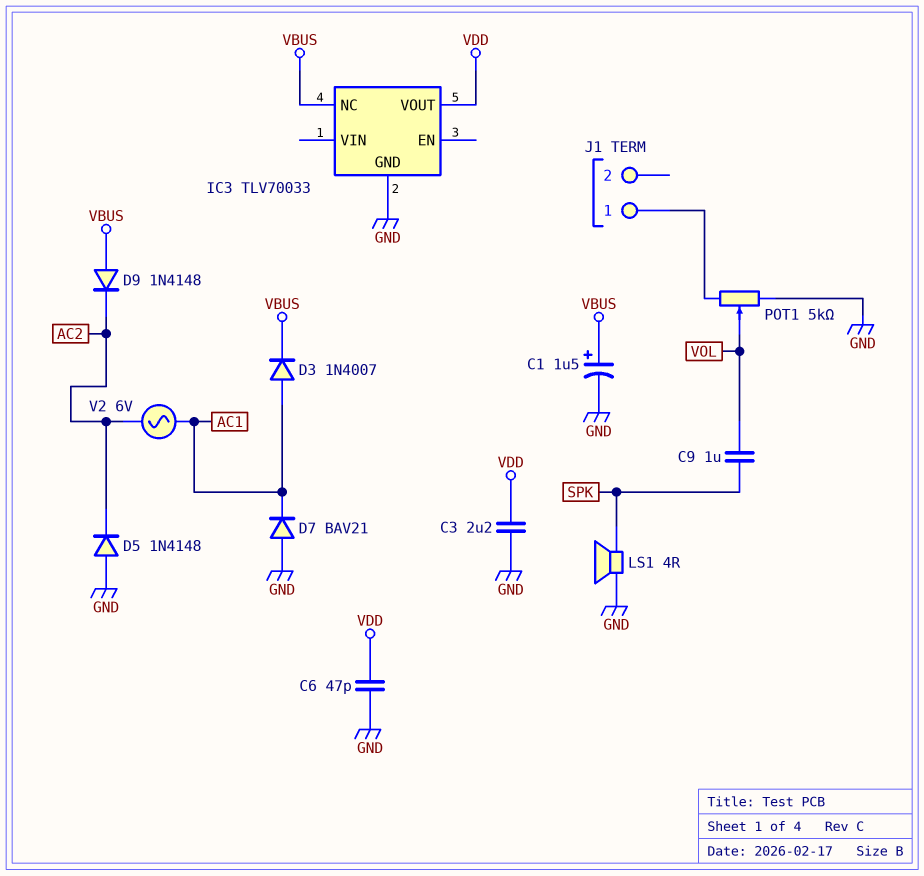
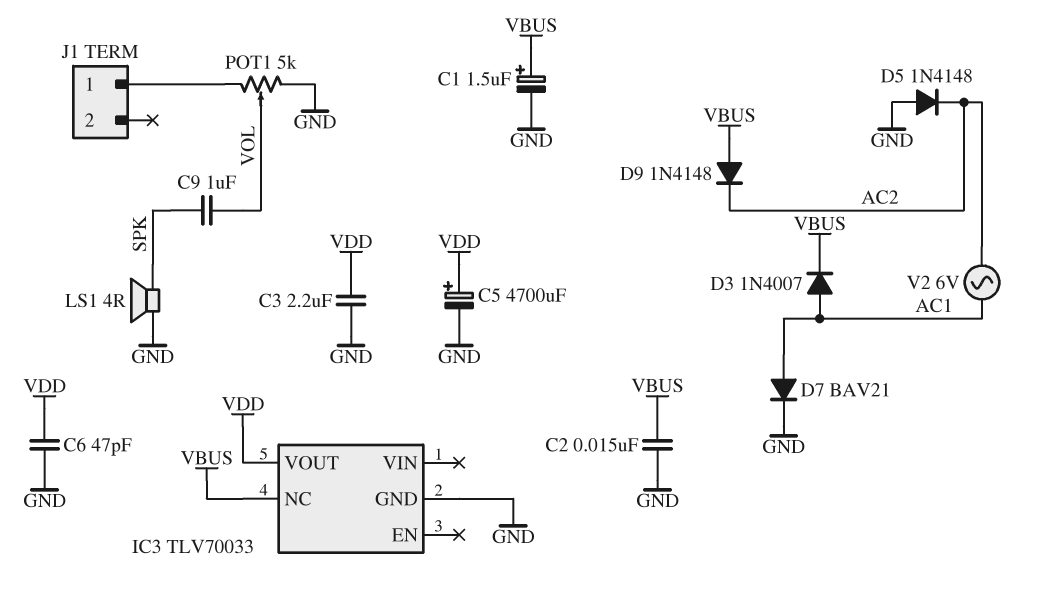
C2: none -> 15nF (GND, VBUS)
C5: none -> 4700uF (plus VDD, minus GND)
D7: diode BAV21 (A GND, K AC1) -> diode BAV21 (A AC1, K GND)

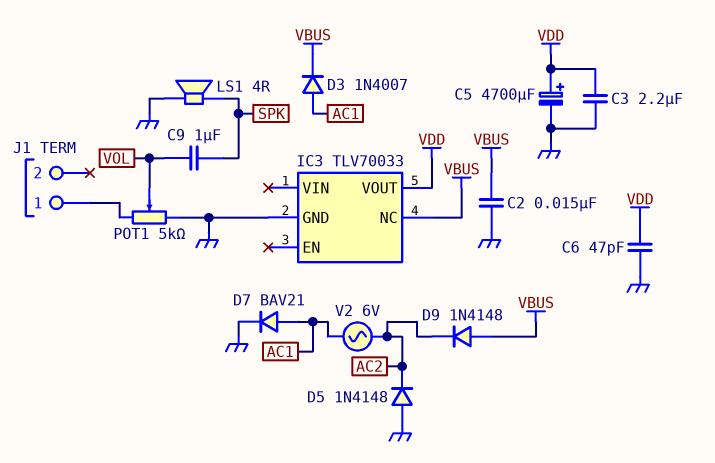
C1: 1.5uF (plus VBUS, minus GND) -> none

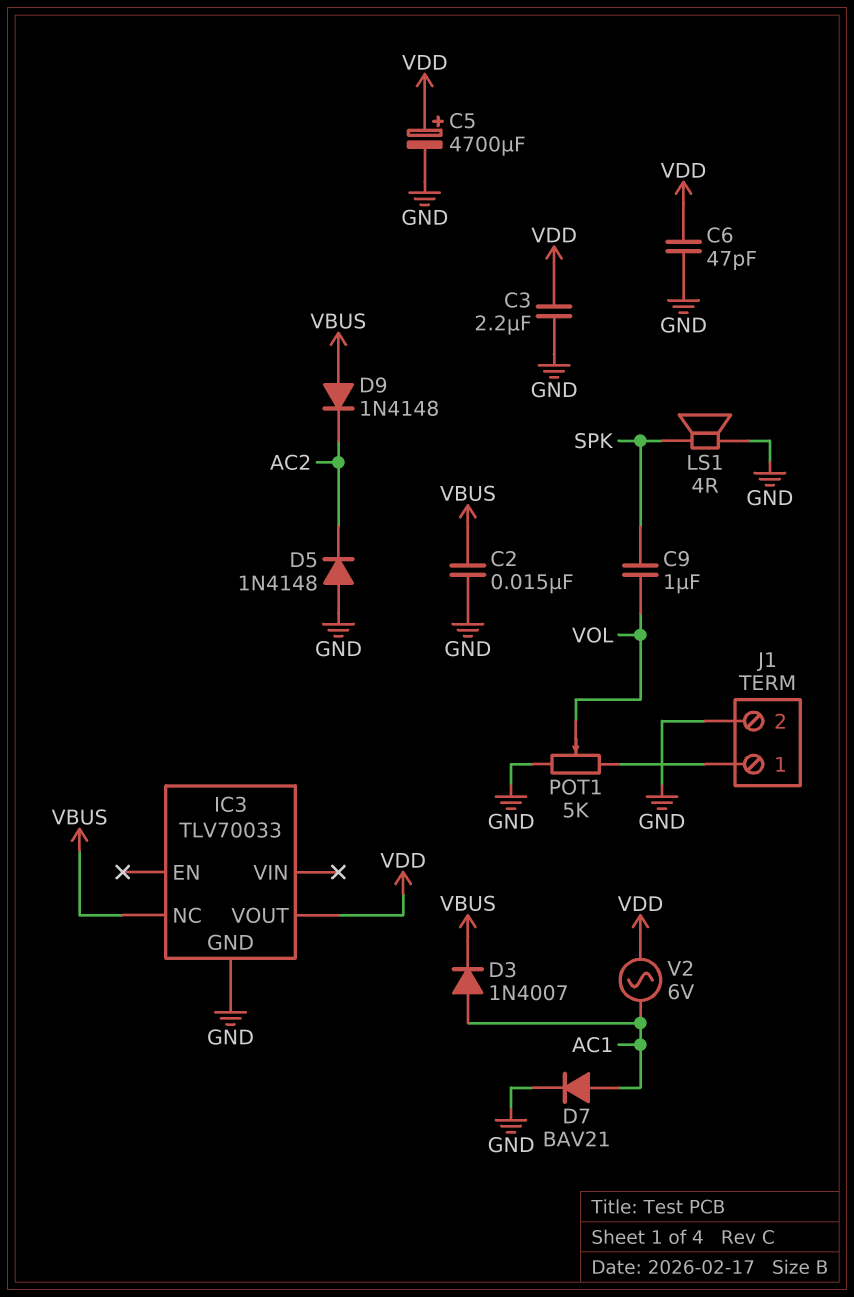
J1 pin 2: none -> GND
V2: AC 6V (AC1, AC2) -> AC 6V (AC1, VDD)

